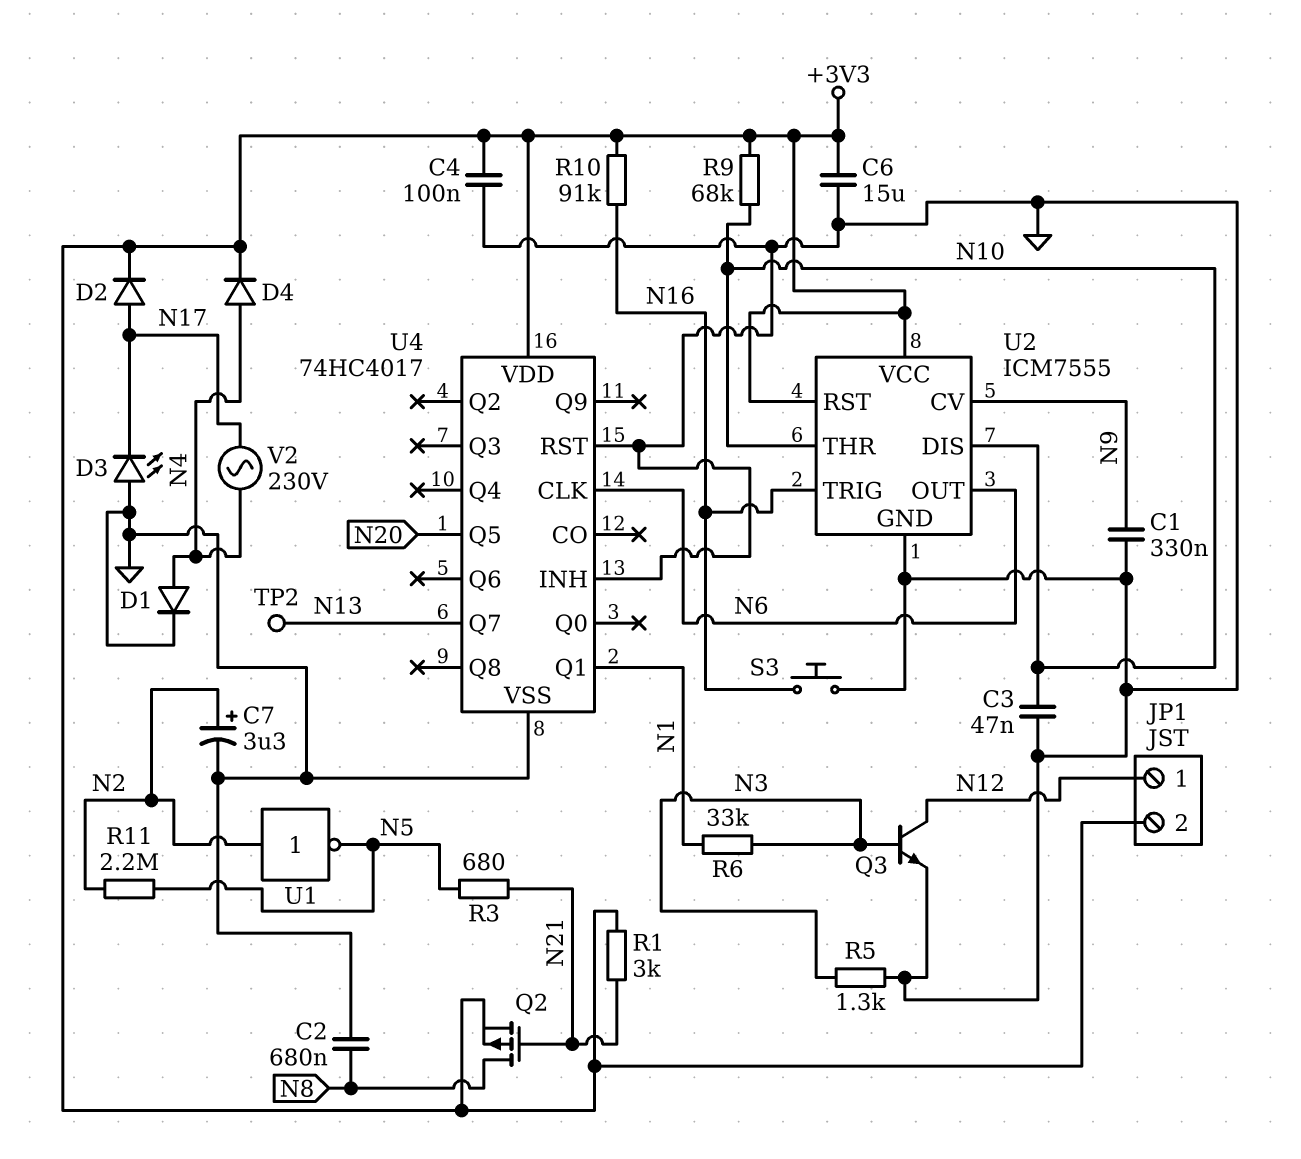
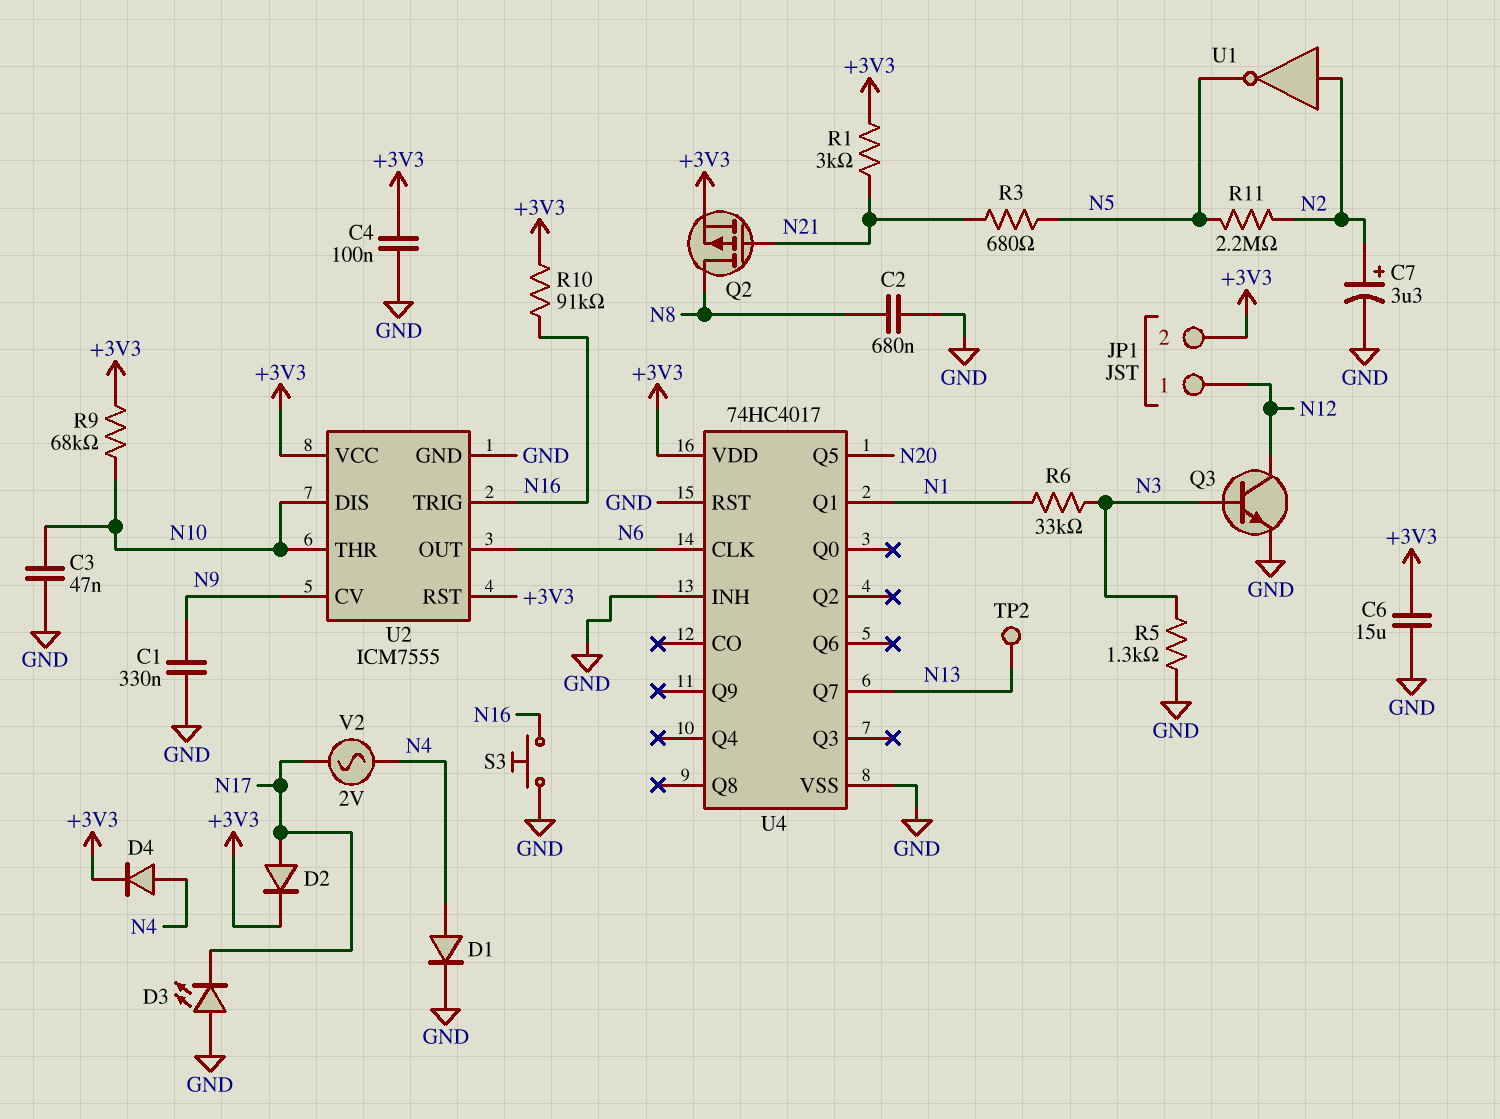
V2: AC 230V (N4, N17) -> AC 2V (N4, N17)

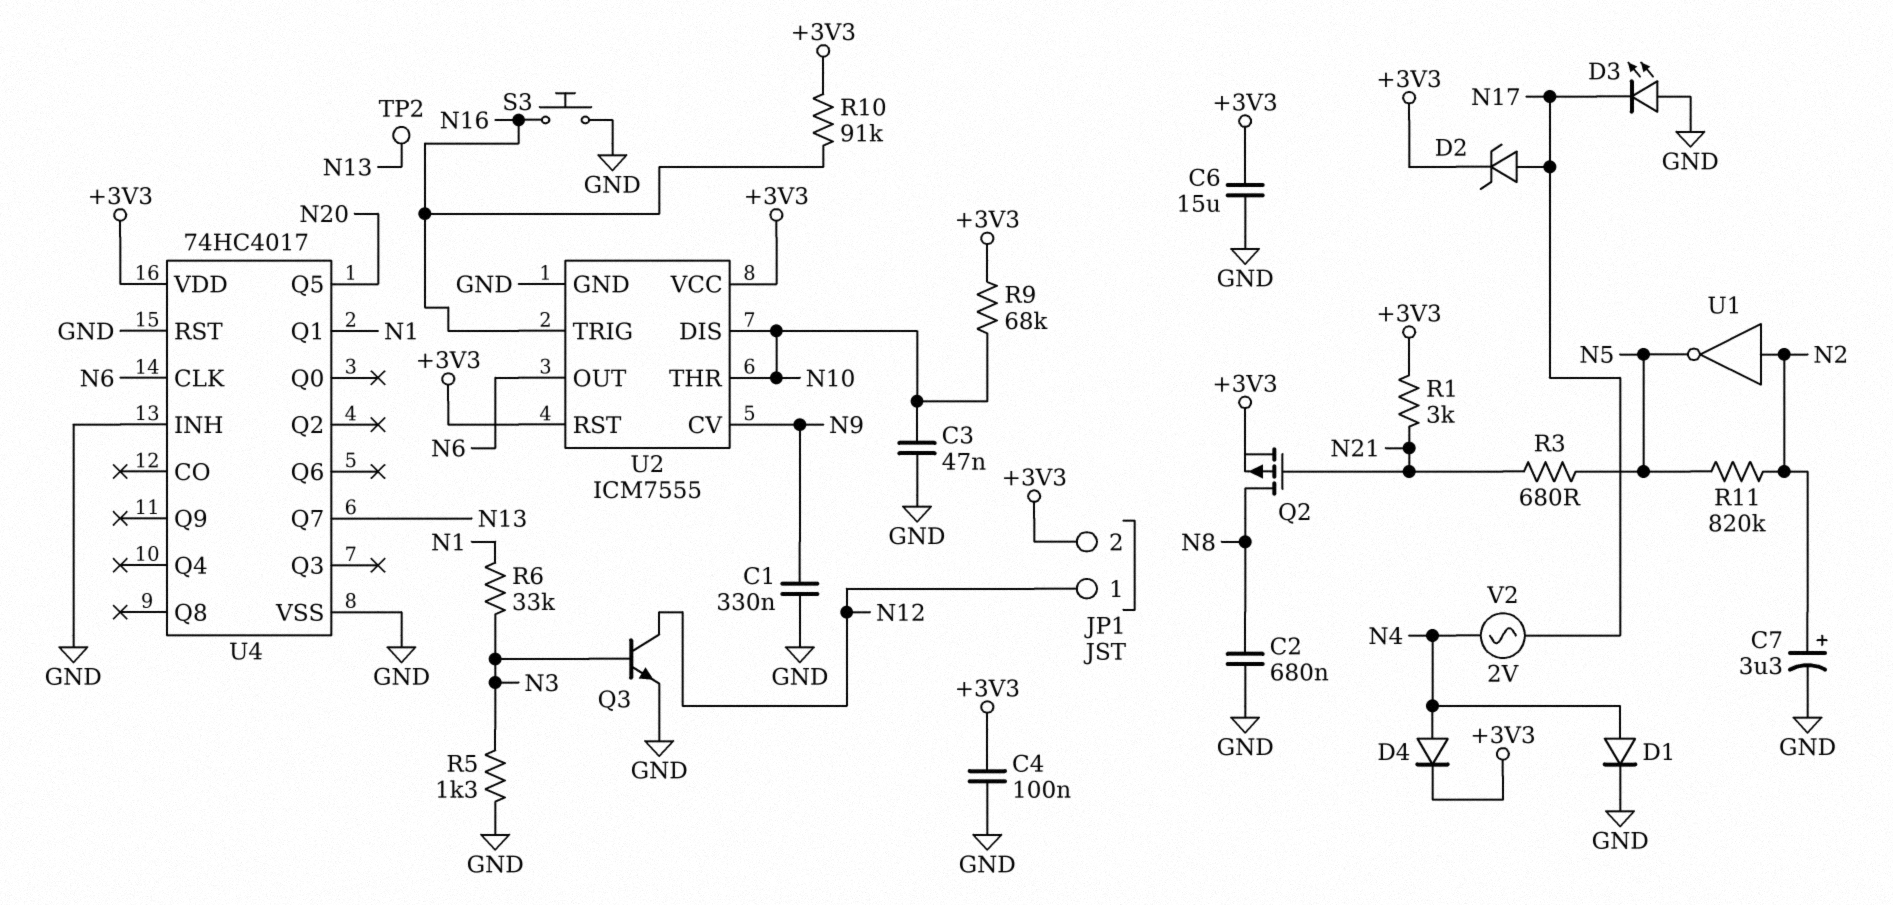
D2: diode (A N17, K +3V3) -> zener (A N17, K +3V3)
R11: 2.2M (N2, N5) -> 820k (N2, N5)

